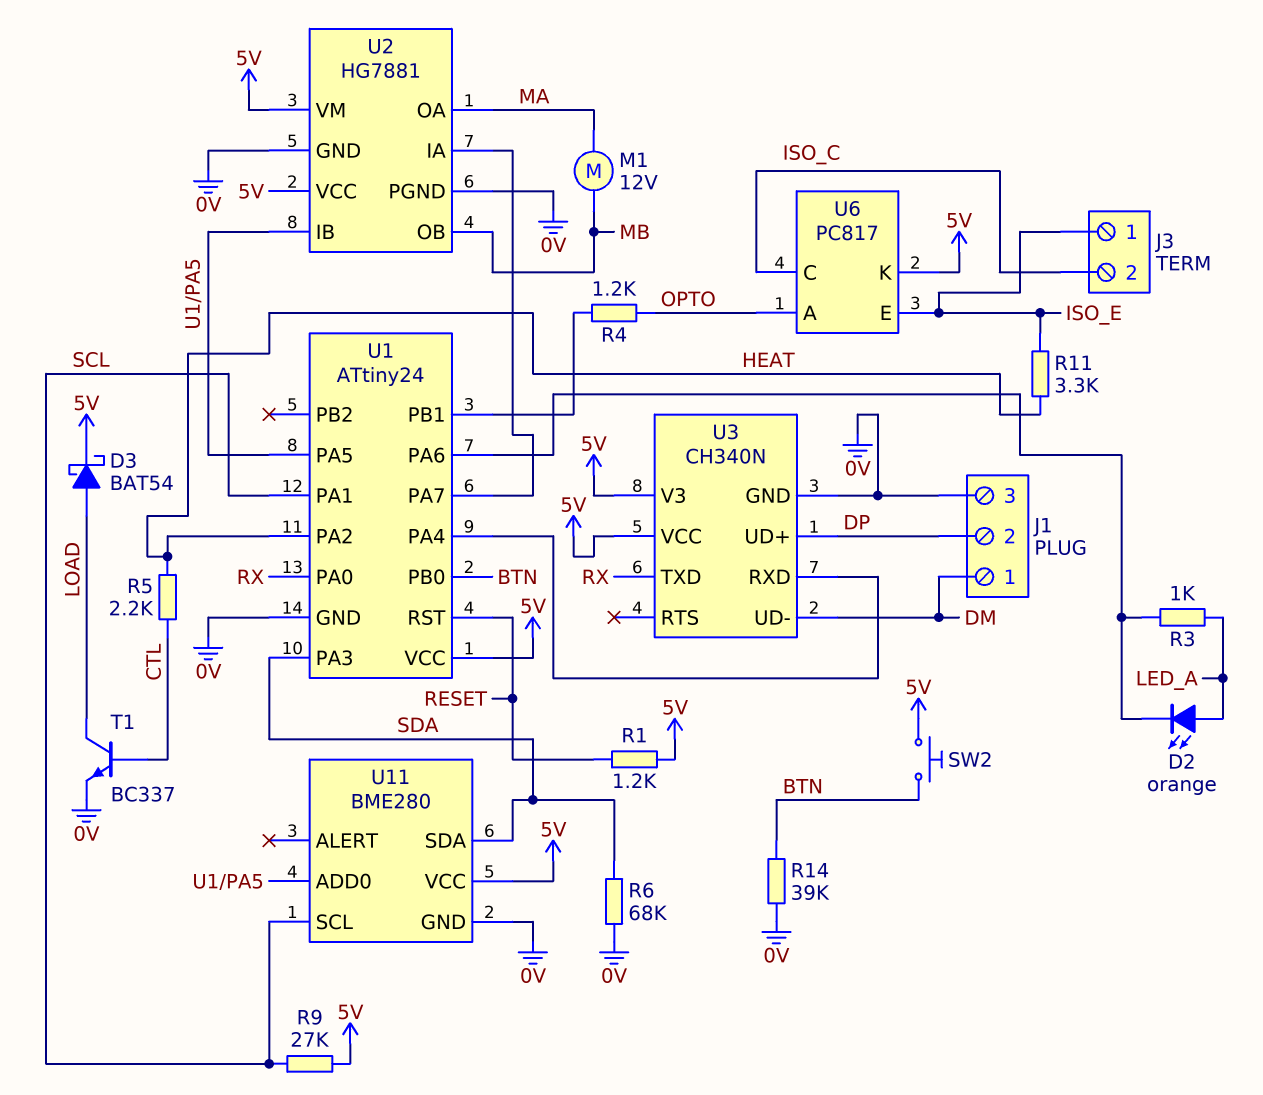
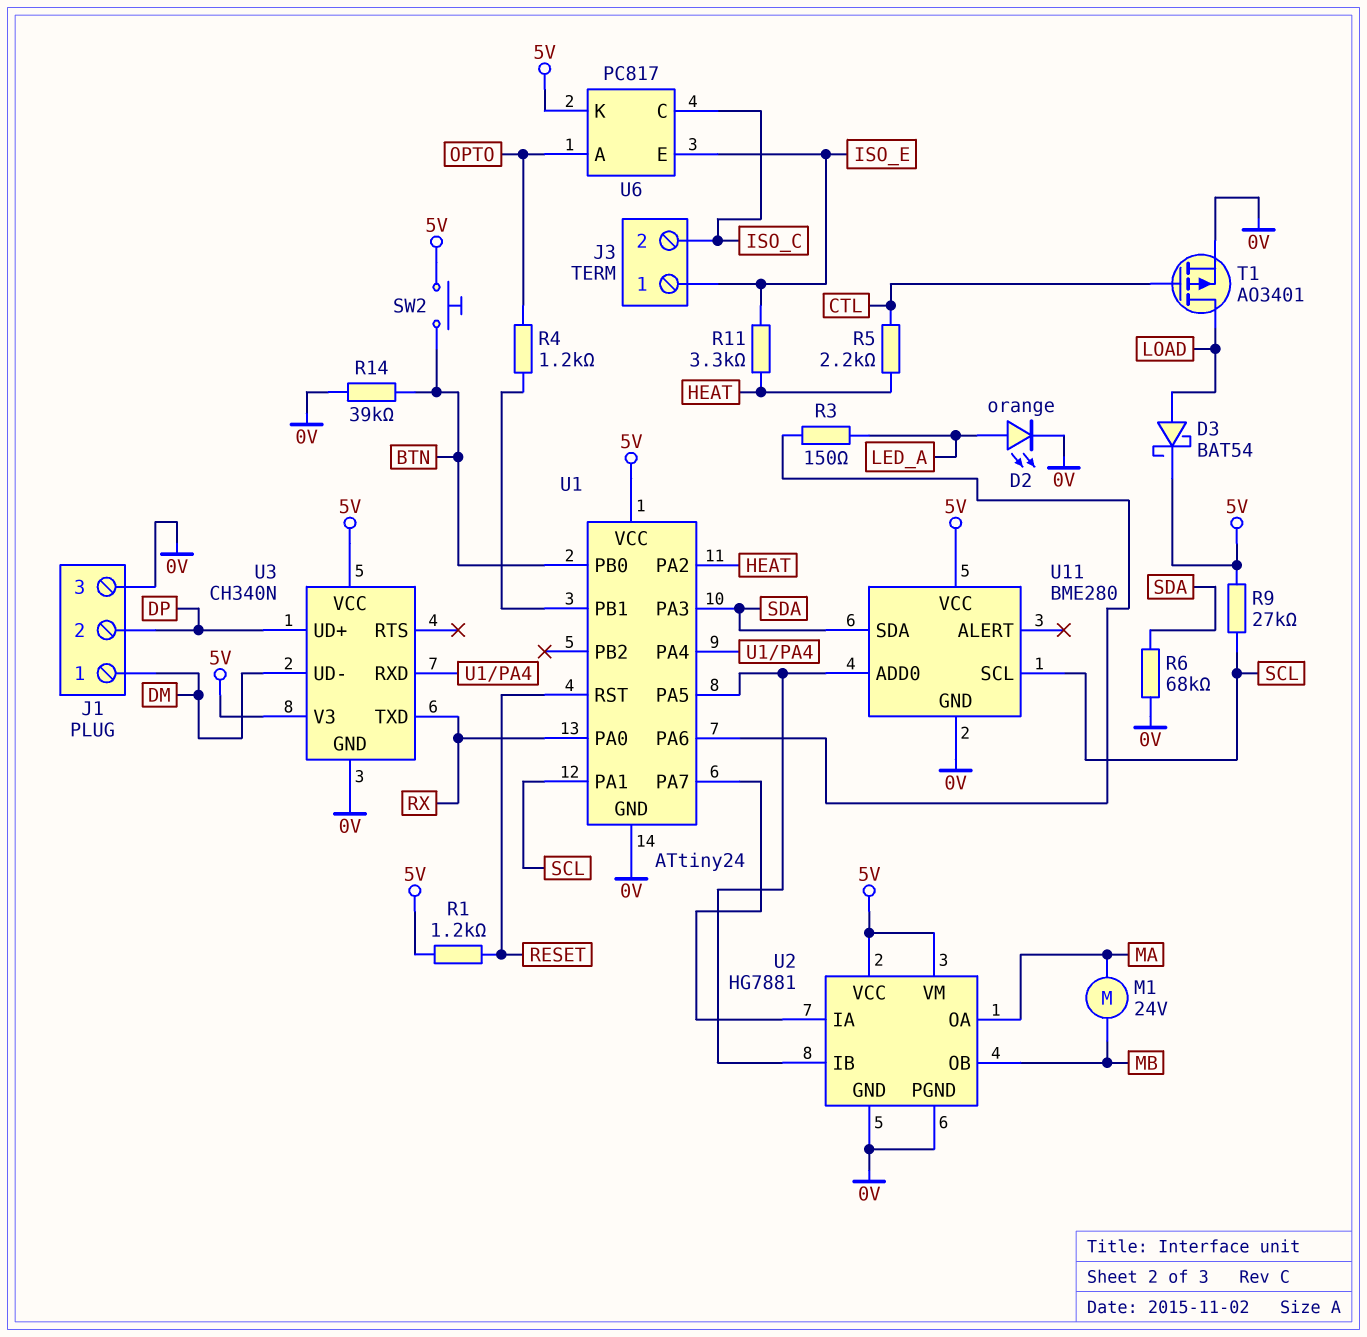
D2: LED orange (A LED_A, K U1/PA6) -> LED orange (A LED_A, K 0V)
M1: motor 12V (MA, MB) -> motor 24V (MA, MB)
R3: 1k (LED_A, U1/PA6) -> 150 (LED_A, U1/PA6)
T1: NPN BC337 (B CTL, C LOAD, E 0V) -> PMOS AO3401 (G CTL, D LOAD, S 0V)

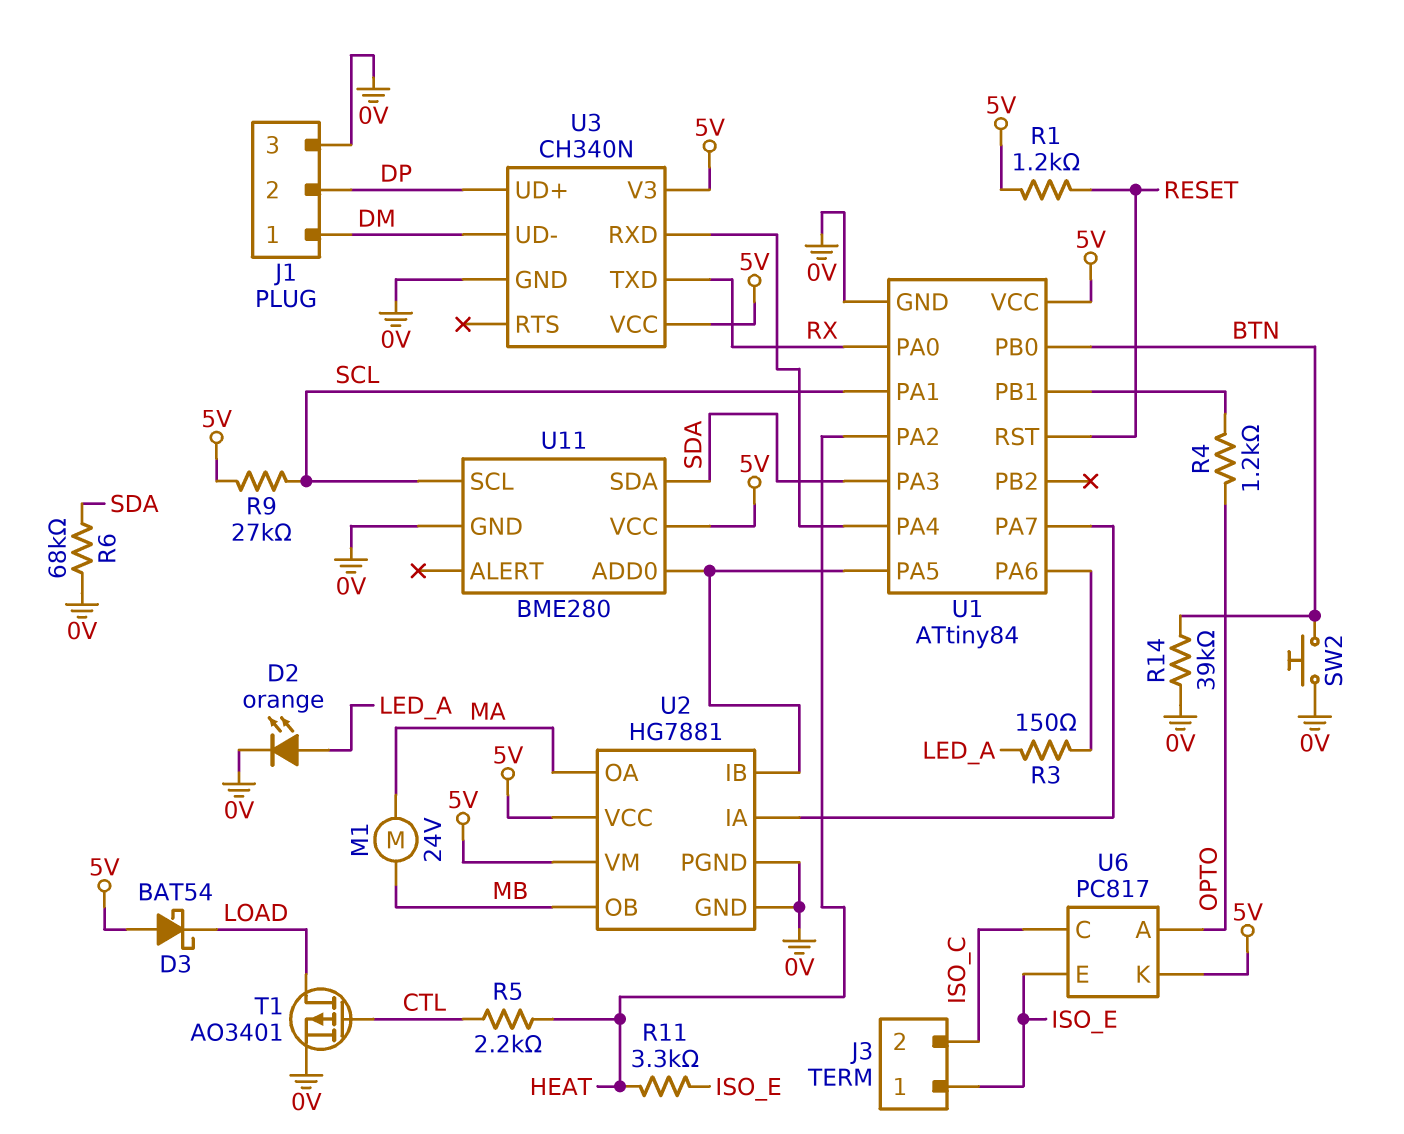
D3: schottky BAT54 (A LOAD, K 5V) -> schottky BAT54 (A 5V, K LOAD)
SW2: button (5V, BTN) -> button (0V, BTN)
U1: ATtiny24 -> ATtiny84

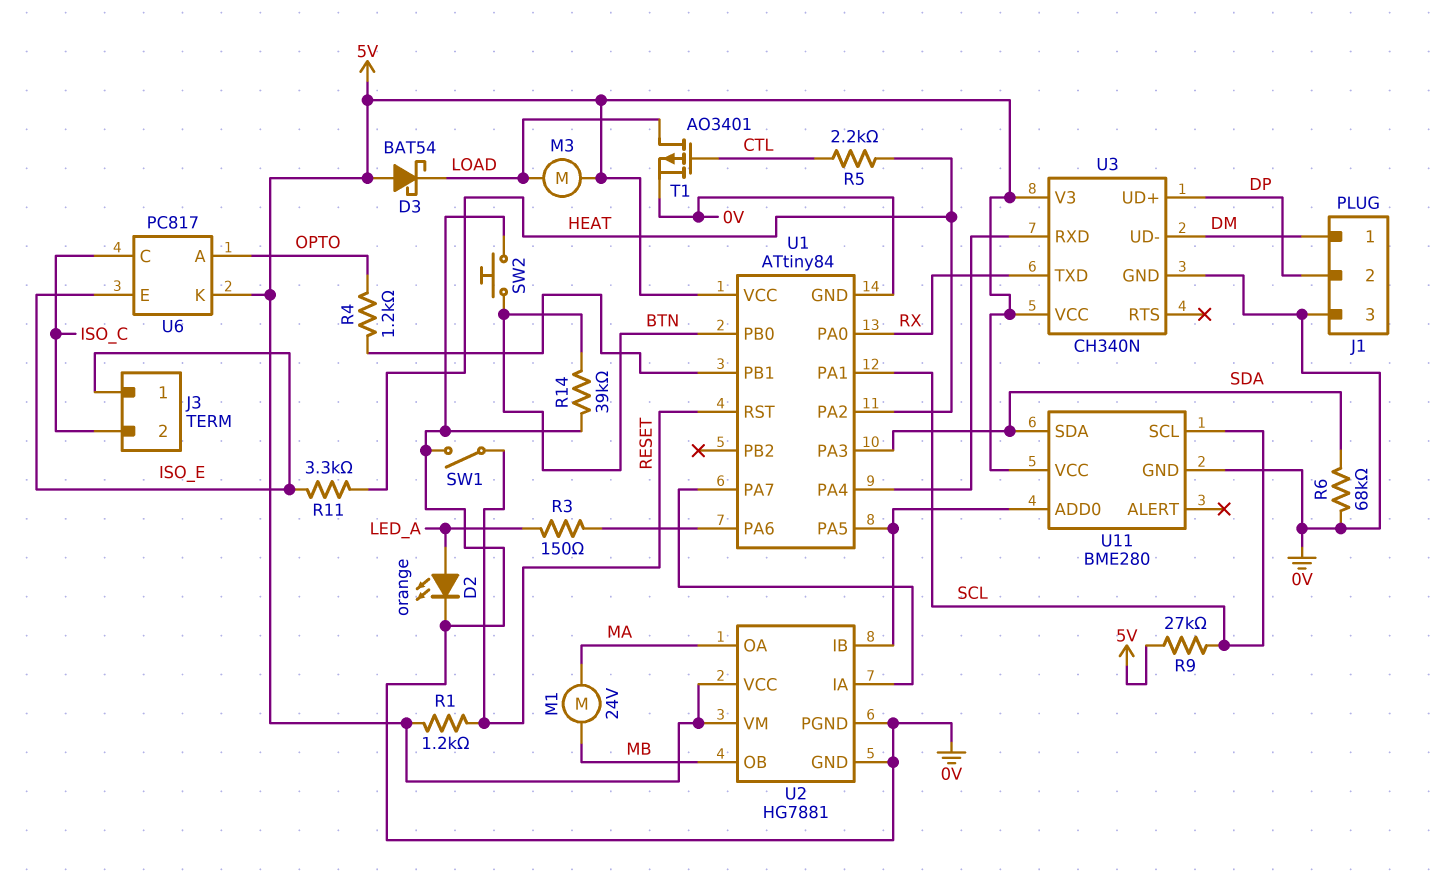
M3: none -> motor (5V, LOAD)
SW1: none -> switch (0V, RESET)

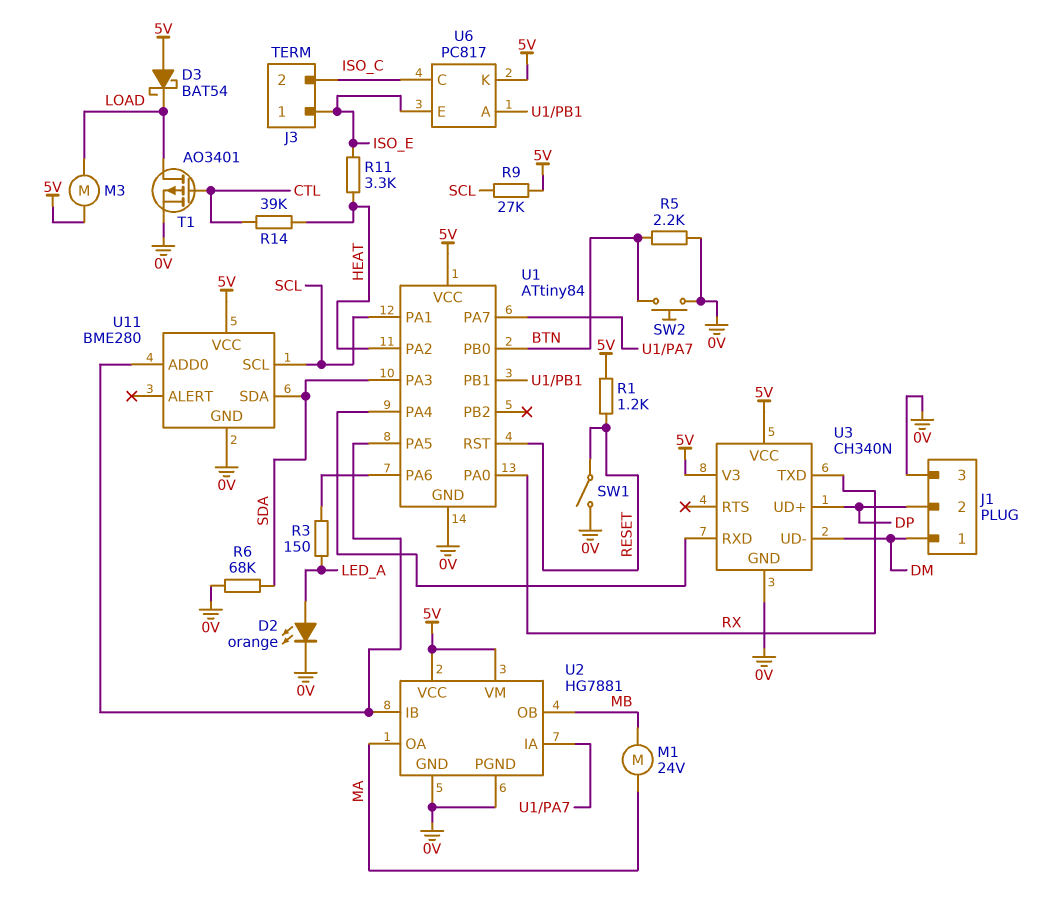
R4: 1.2k (OPTO, U1/PB1) -> none
R5: 2.2k (CTL, HEAT) -> 2.2k (0V, BTN)
R14: 39k (0V, BTN) -> 39k (CTL, HEAT)
U6 pin A: OPTO -> U1/PB1

